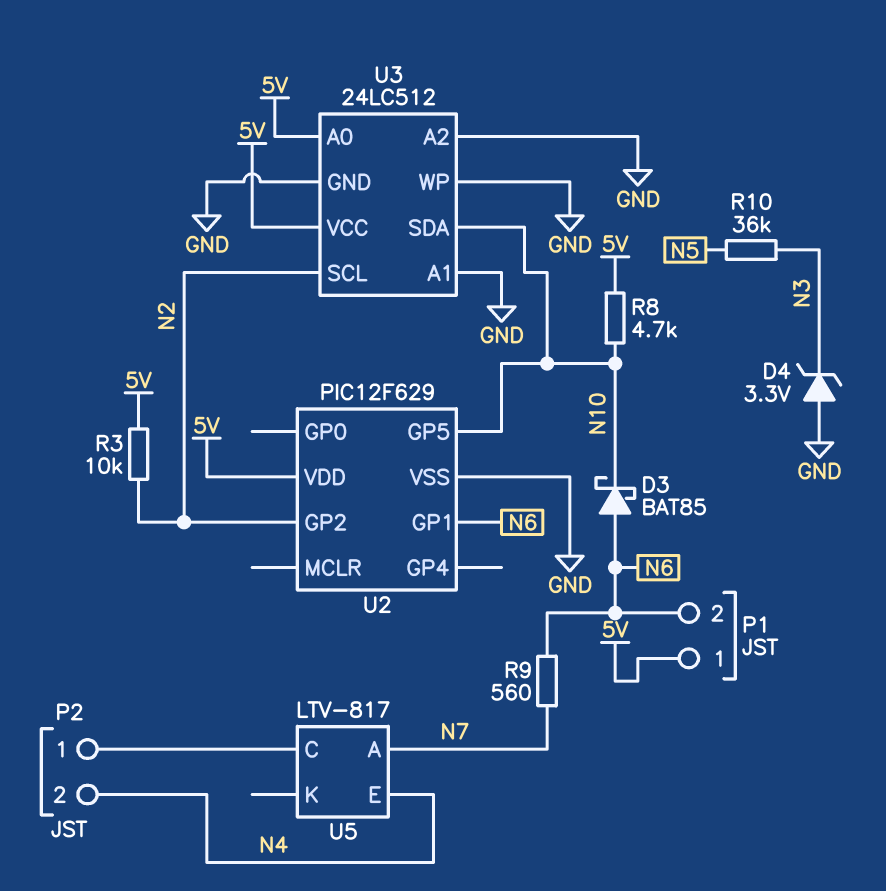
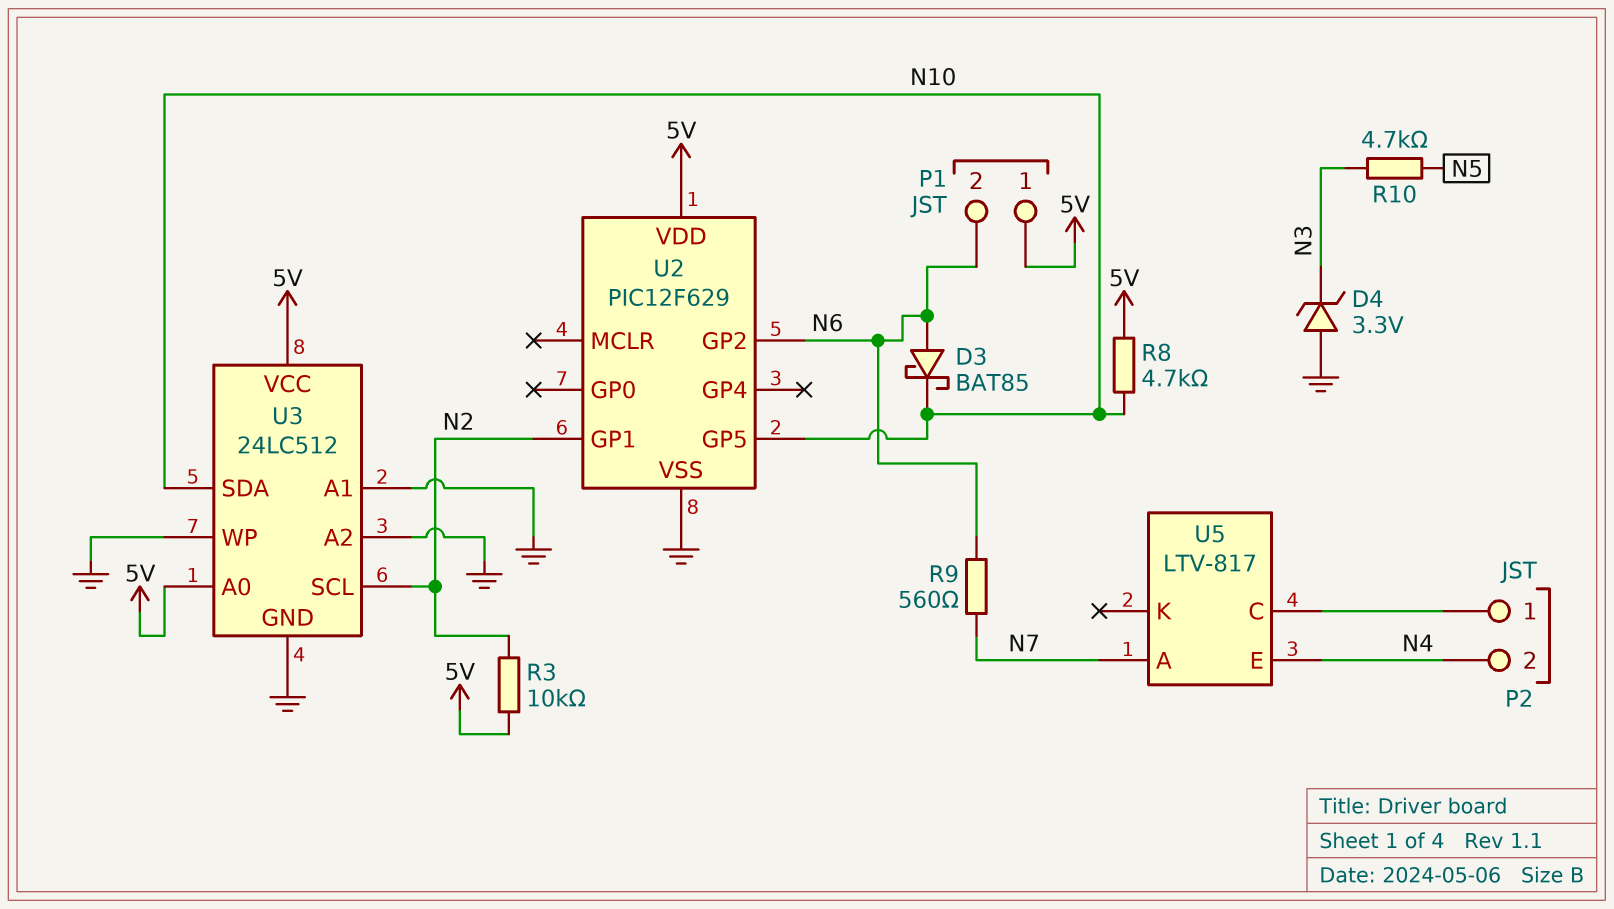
R10: 36k (N3, N5) -> 4.7k (N3, N5)
U2 pin GP1: N6 -> N2
U2 pin GP2: N2 -> N6

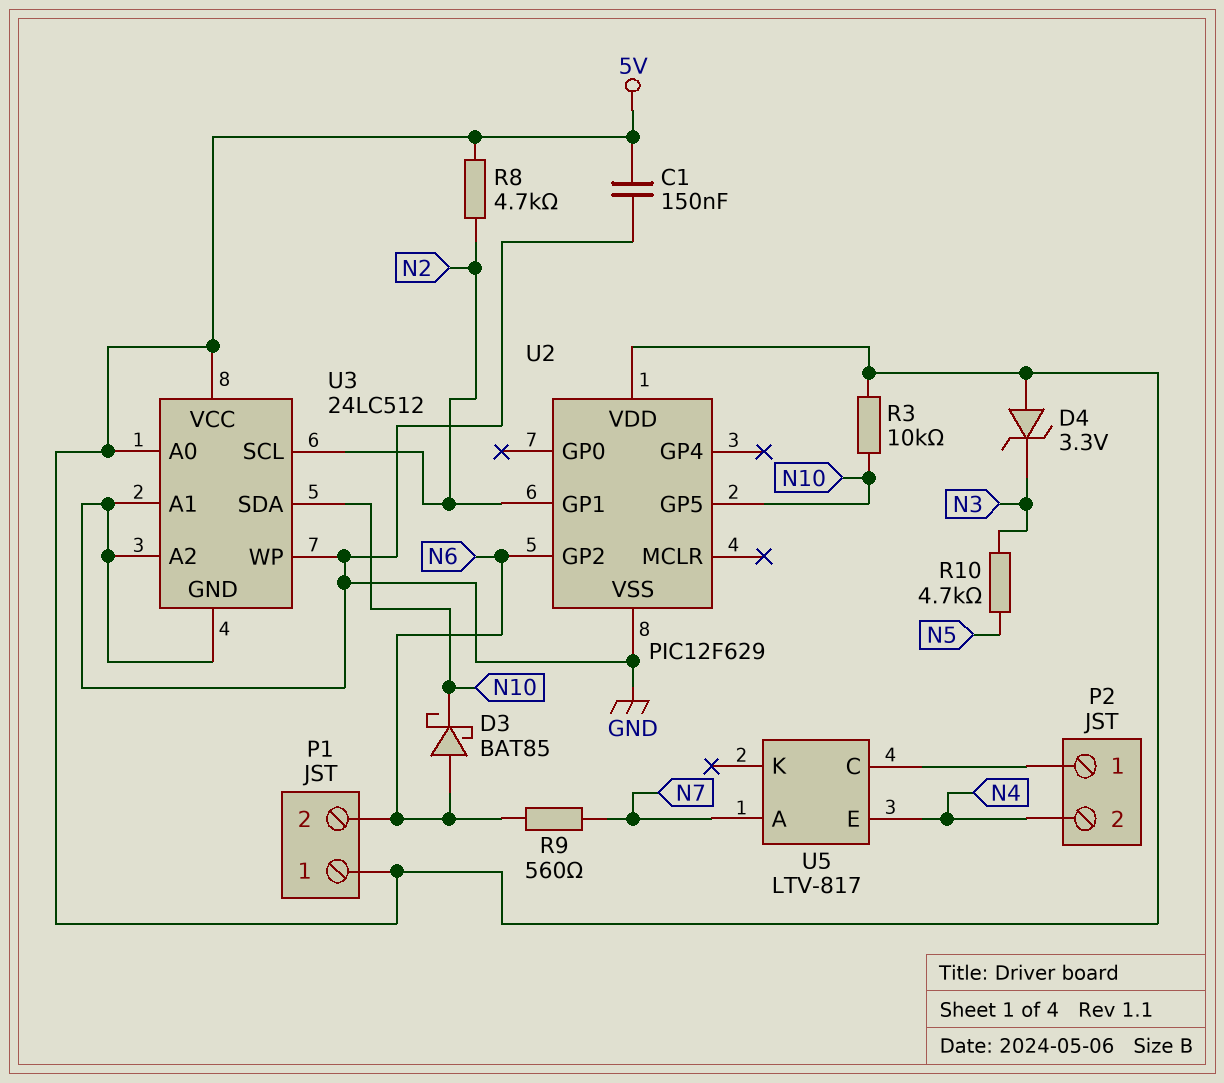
C1: none -> 150nF (5V, GND)
D4: zener 3.3V (A GND, K N3) -> zener 3.3V (A 5V, K N3)
R3: 10k (5V, N2) -> 10k (5V, N10)
R8: 4.7k (5V, N10) -> 4.7k (5V, N2)

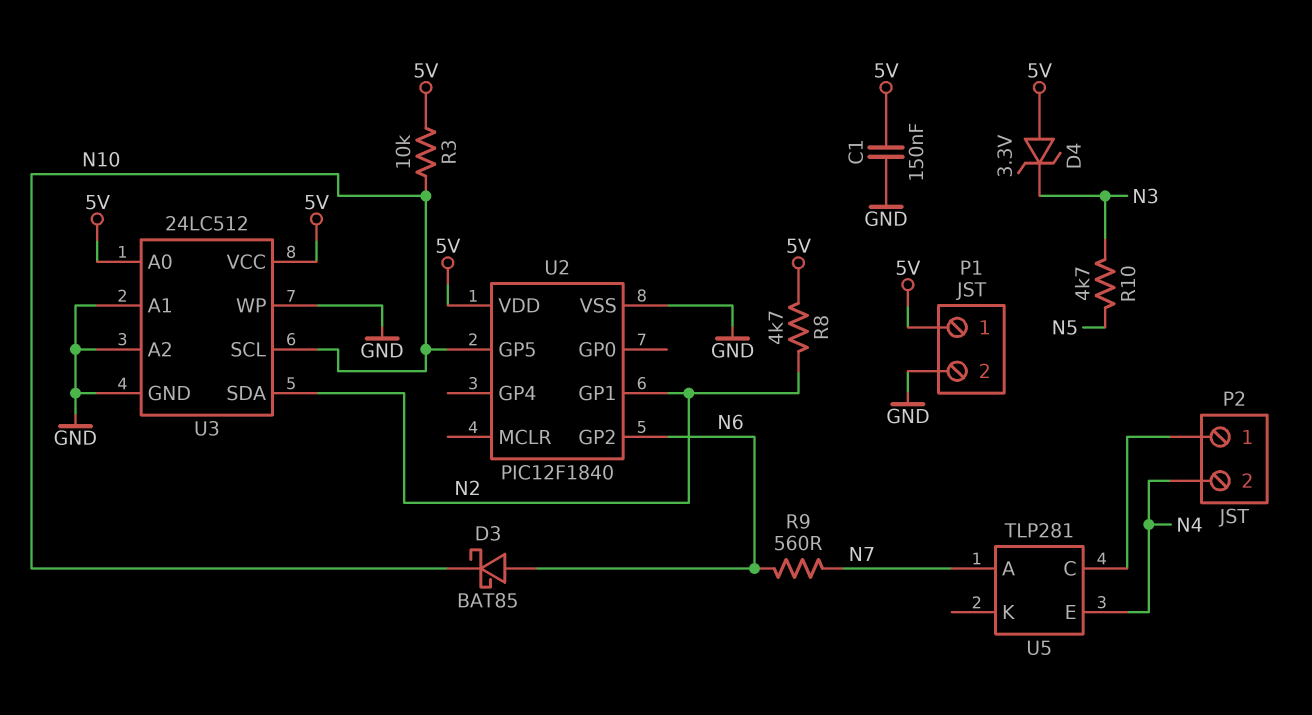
P1 pin 2: N6 -> GND
U2: PIC12F629 -> PIC12F1840
U3 pin SCL: N2 -> N10
U3 pin SDA: N10 -> N2
U5: LTV-817 -> TLP281

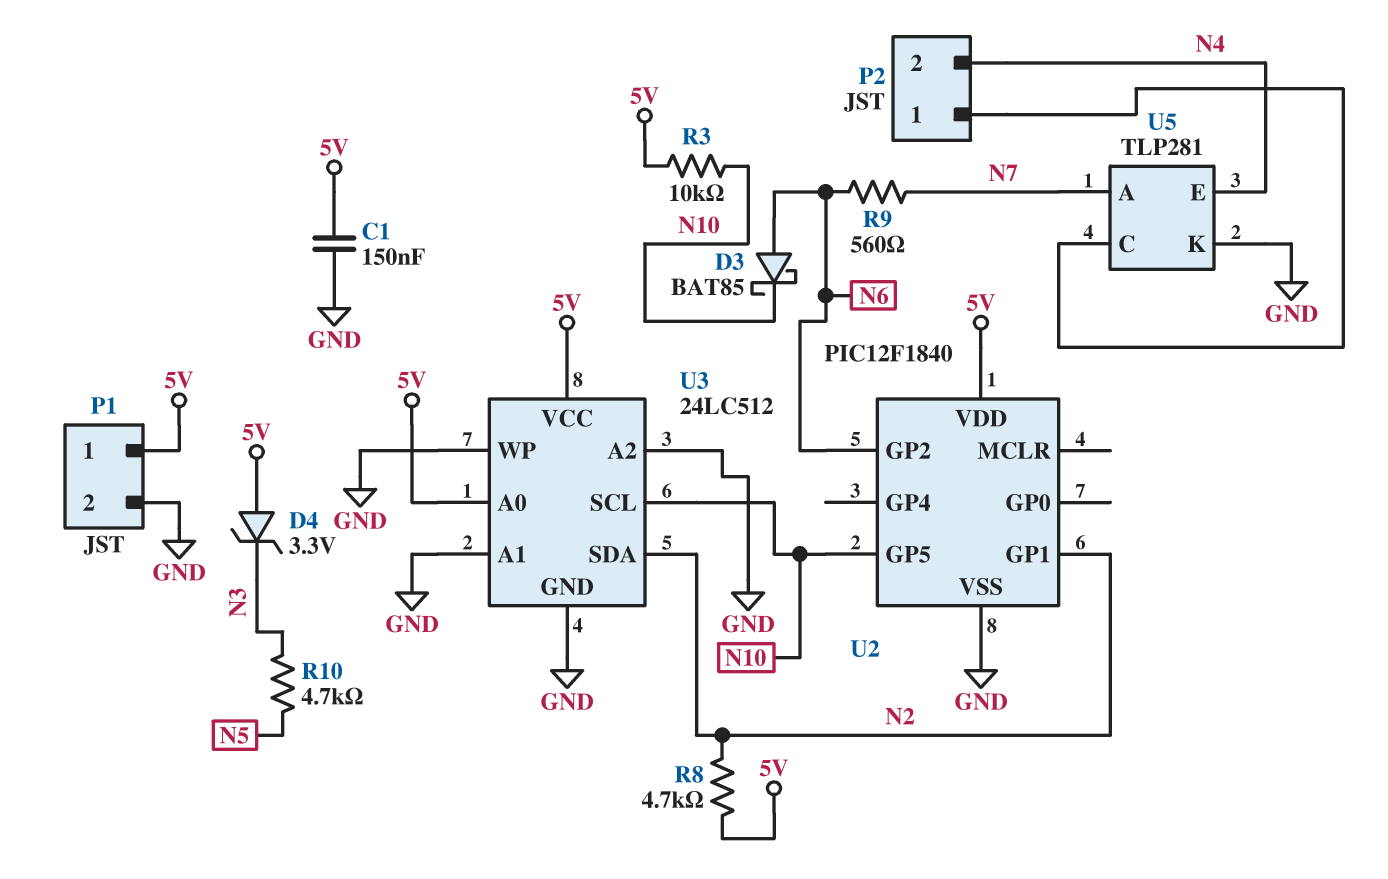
U5 pin K: none -> GND

